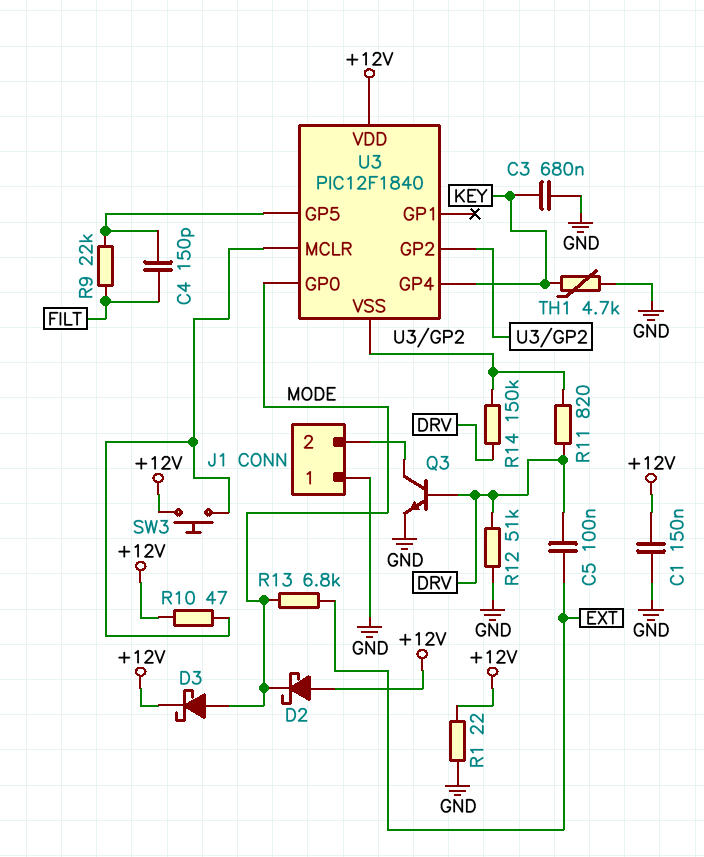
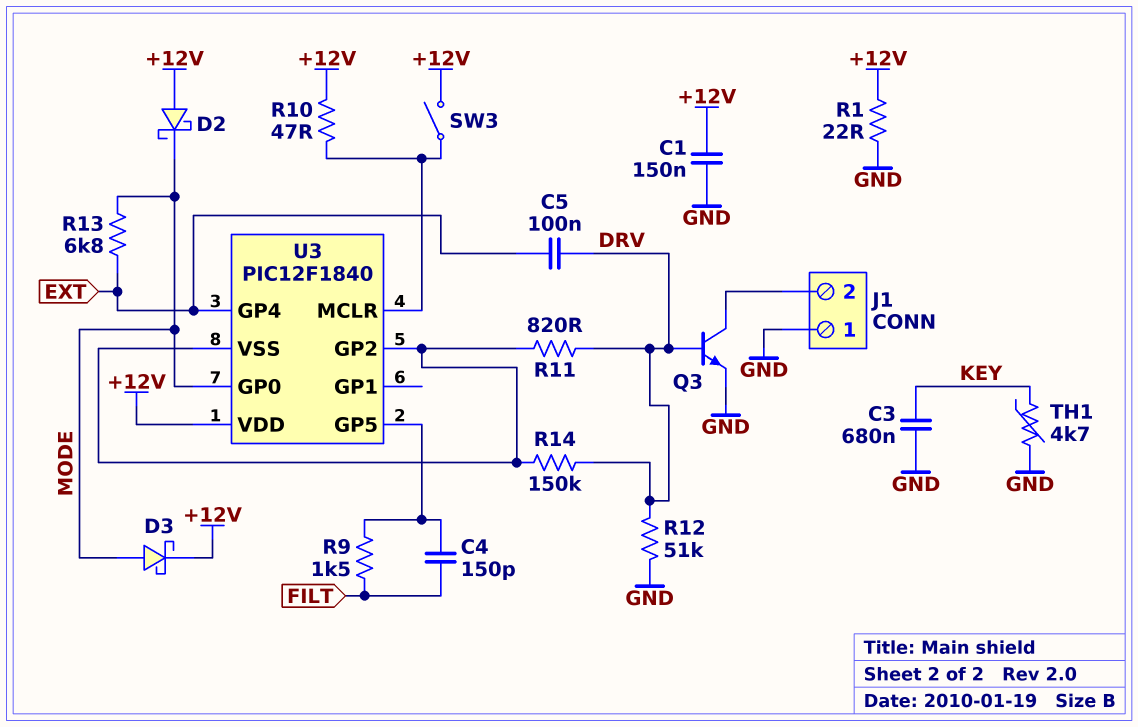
R9: 22k (FILT, U3/GP5) -> 1.5k (FILT, U3/GP5)
SW3: button (+12V, U3/MCLR) -> switch (+12V, U3/MCLR)
U3 pin GP4: KEY -> EXT

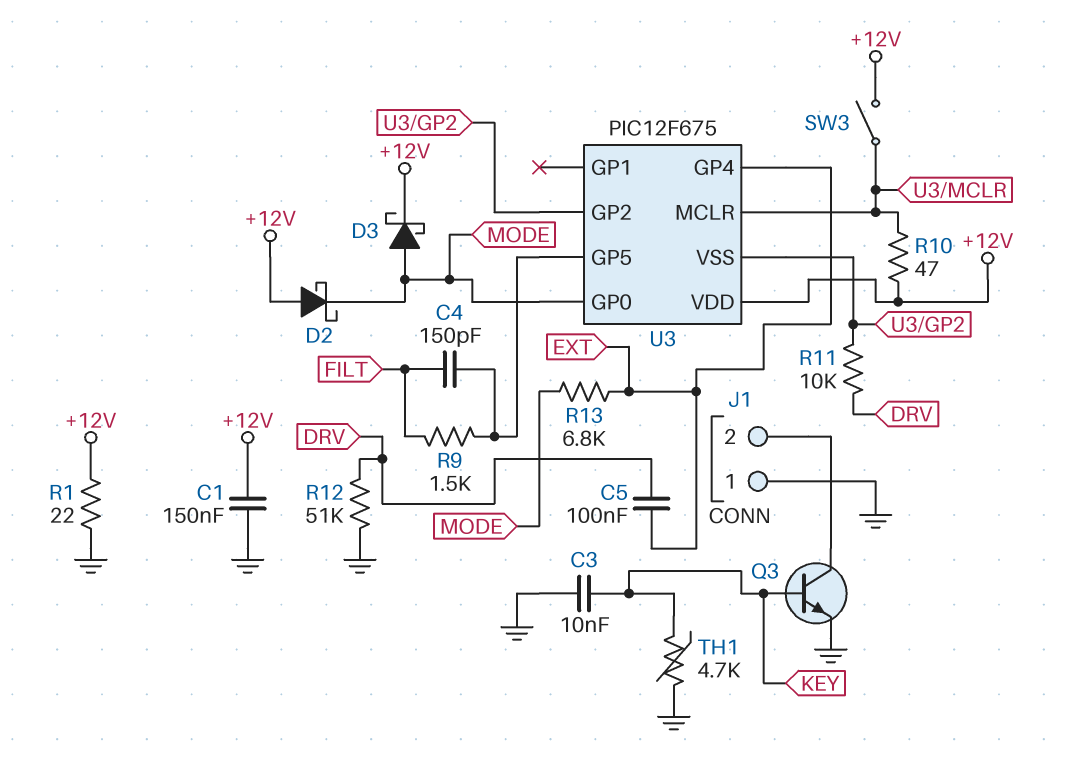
C3: 680nF (GND, KEY) -> 10nF (GND, KEY)
Q3: NPN (B DRV, C J1/2, E GND) -> NPN (B KEY, C J1/2, E GND)
R11: 820 (DRV, U3/GP2) -> 10k (DRV, U3/GP2)
R14: 150k (DRV, U3/GP2) -> none
U3: PIC12F1840 -> PIC12F675

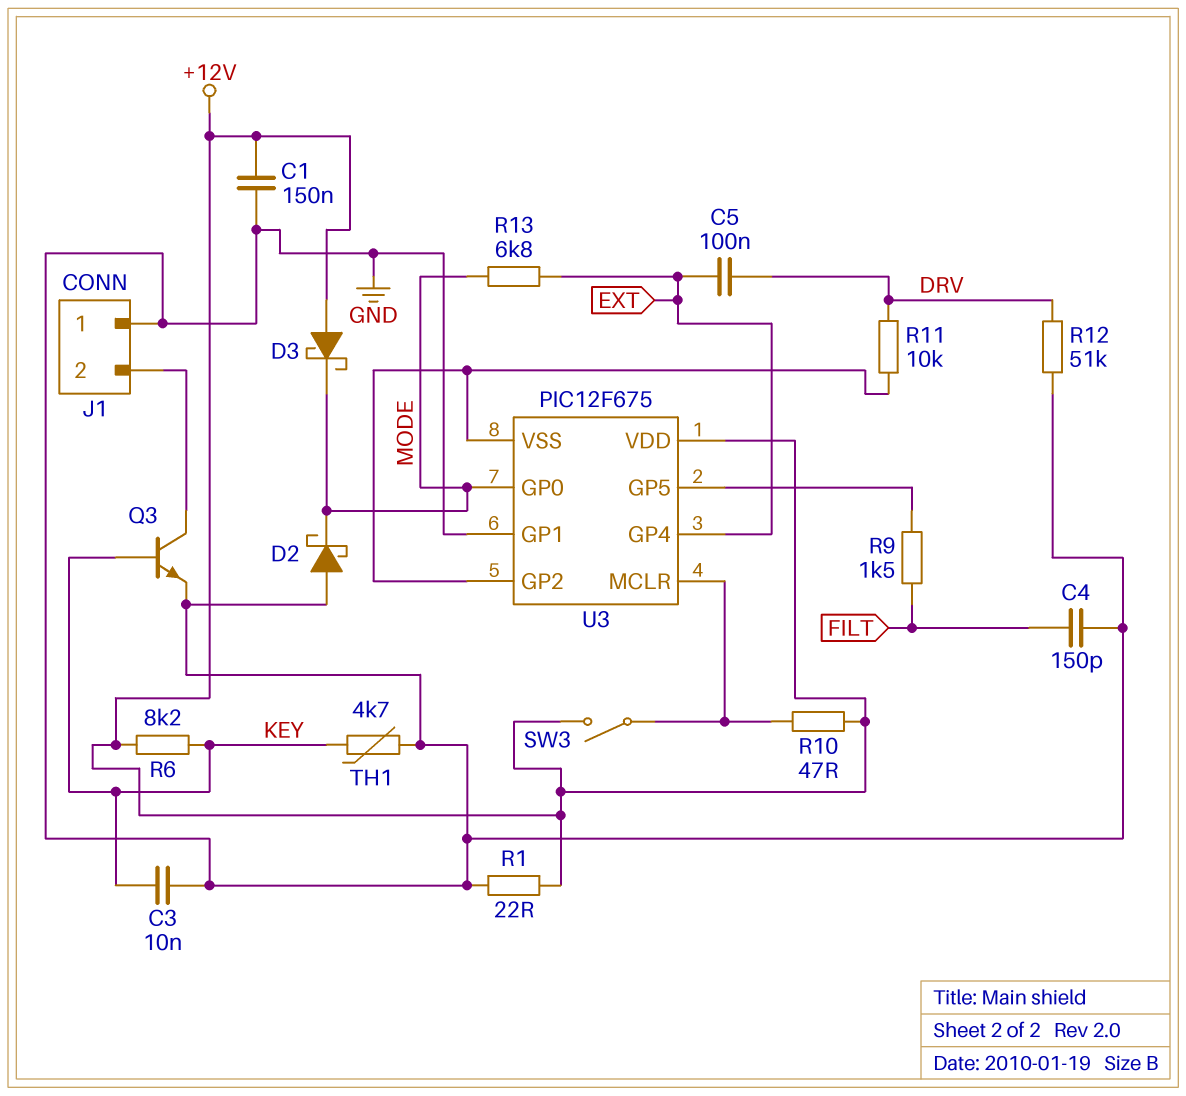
C4: 150pF (FILT, U3/GP5) -> 150pF (FILT, GND)
D2: schottky (A +12V, K MODE) -> schottky (A GND, K MODE)
D3: schottky (A MODE, K +12V) -> schottky (A +12V, K MODE)
R6: none -> 8.2k (+12V, KEY)
U3 pin GP1: none -> GND

